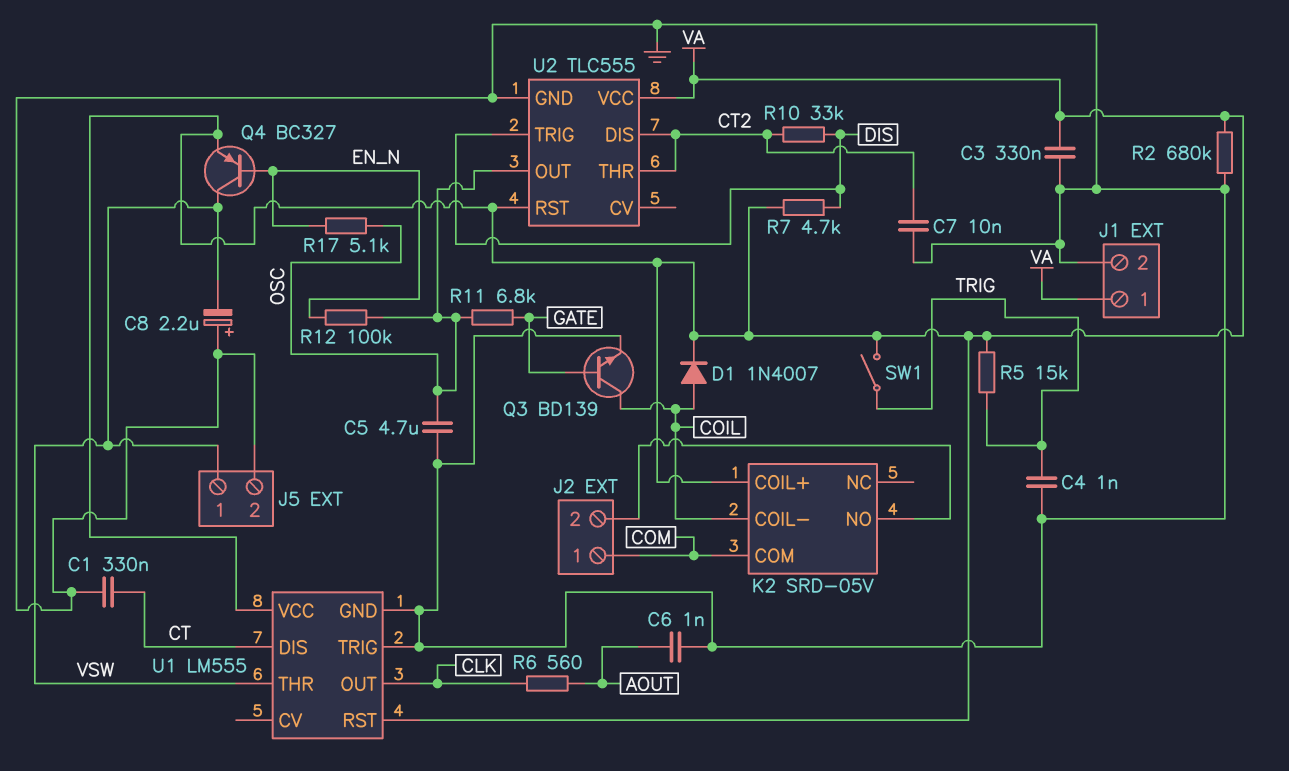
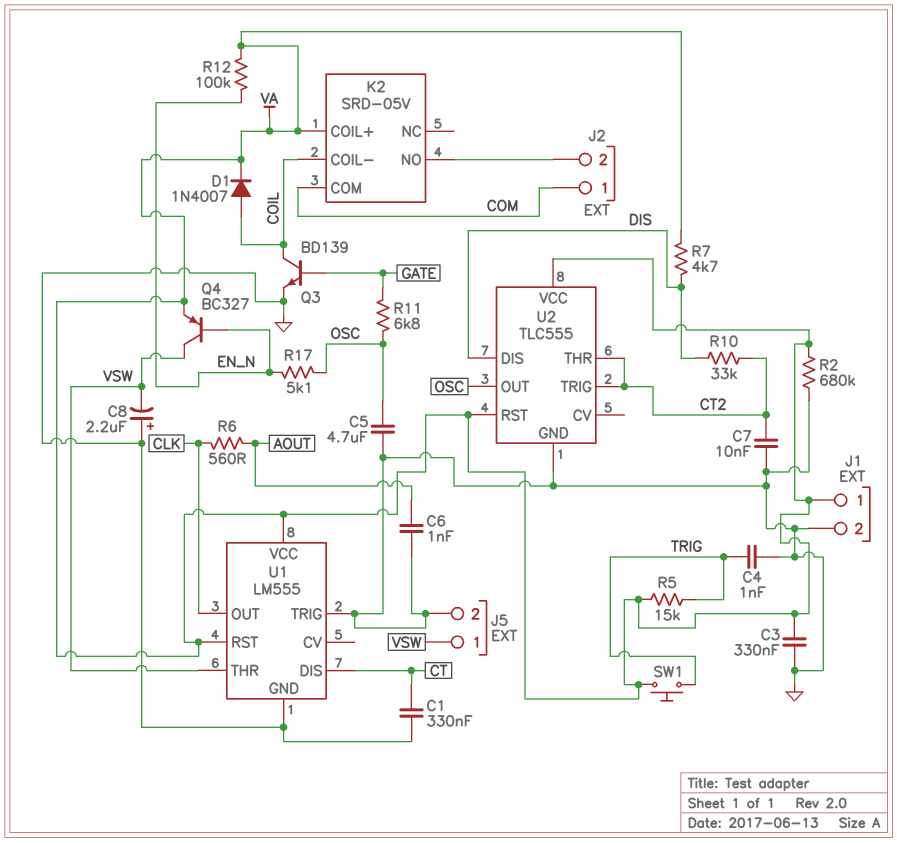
R12: 100k (EN_N, OSC) -> 100k (EN_N, VA)
SW1: switch (TRIG, VA) -> button (TRIG, VA)
U2 pin DIS: CT2 -> DIS
U2 pin TRIG: DIS -> CT2

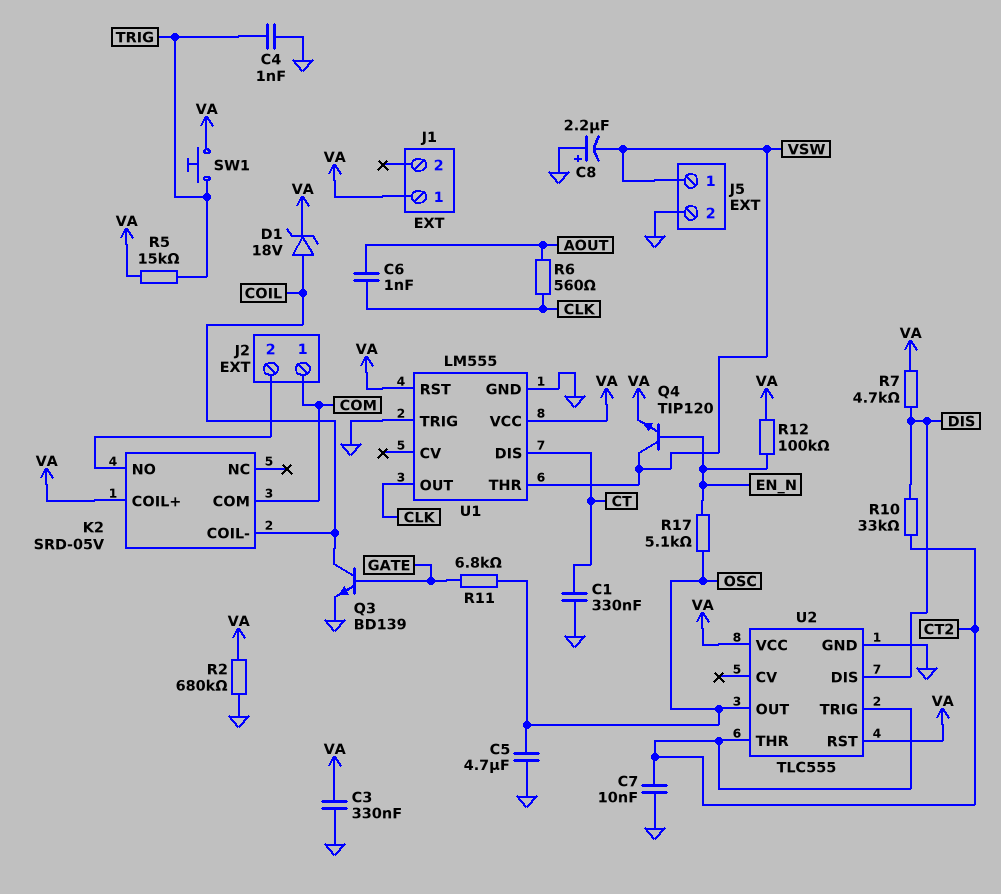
C6: 1nF (AOUT, GND) -> 1nF (AOUT, CLK)
D1: diode 1N4007 (A COIL, K VA) -> zener 18V (A COIL, K VA)
J1 pin 2: GND -> none
Q4: PNP BC327 (B EN_N, C VSW, E VA) -> NPN TIP120 (B EN_N, C VSW, E VA)

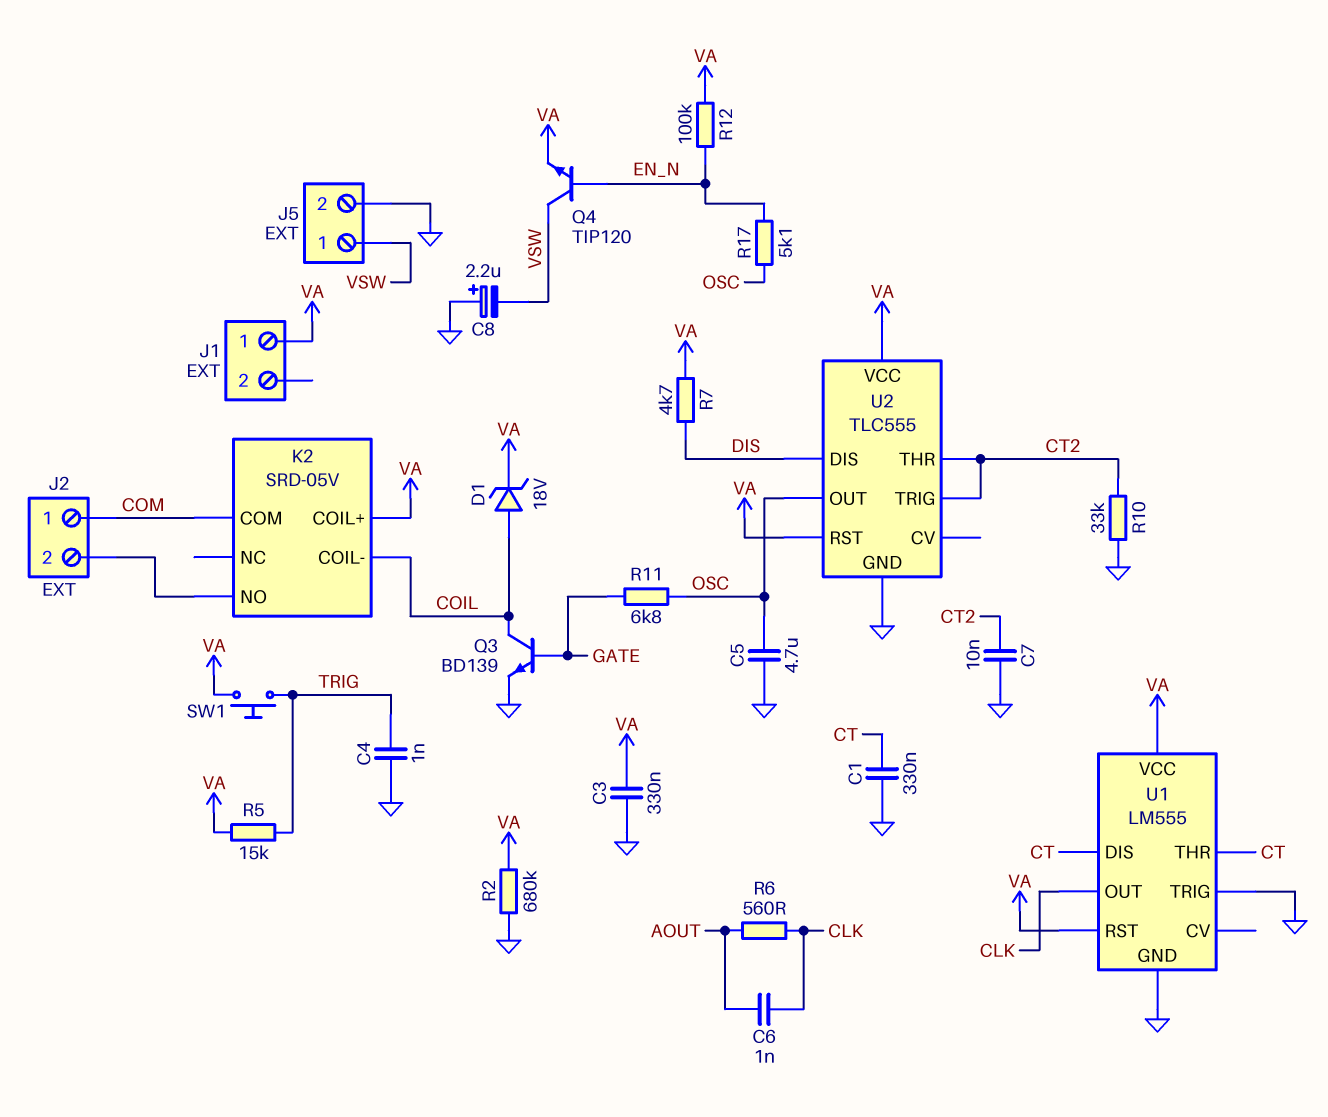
R10: 33k (CT2, DIS) -> 33k (CT2, GND)
U1 pin THR: VSW -> CT

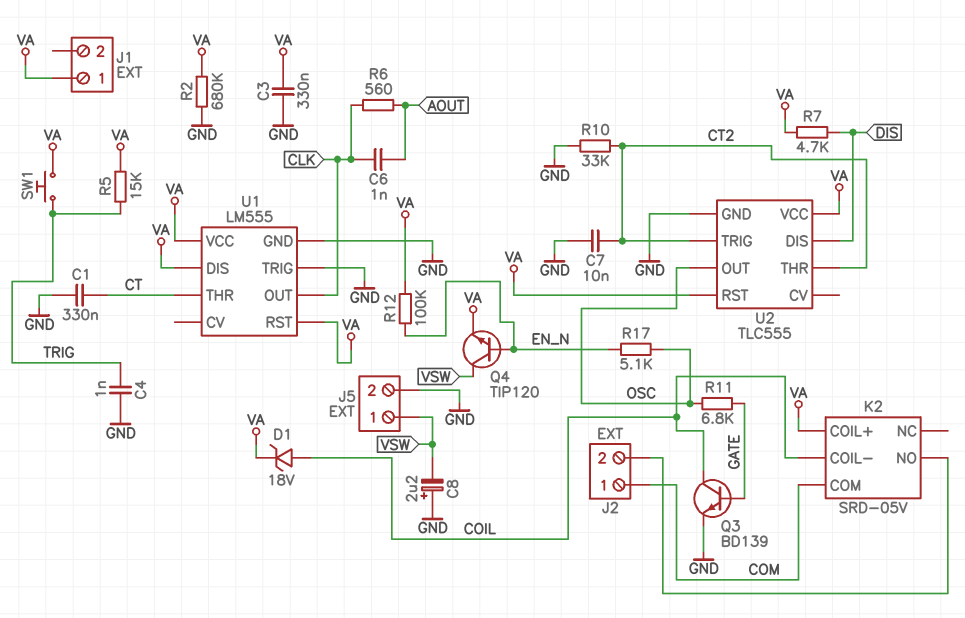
C5: 4.7uF (GND, OSC) -> none
U1 pin DIS: CT -> VA

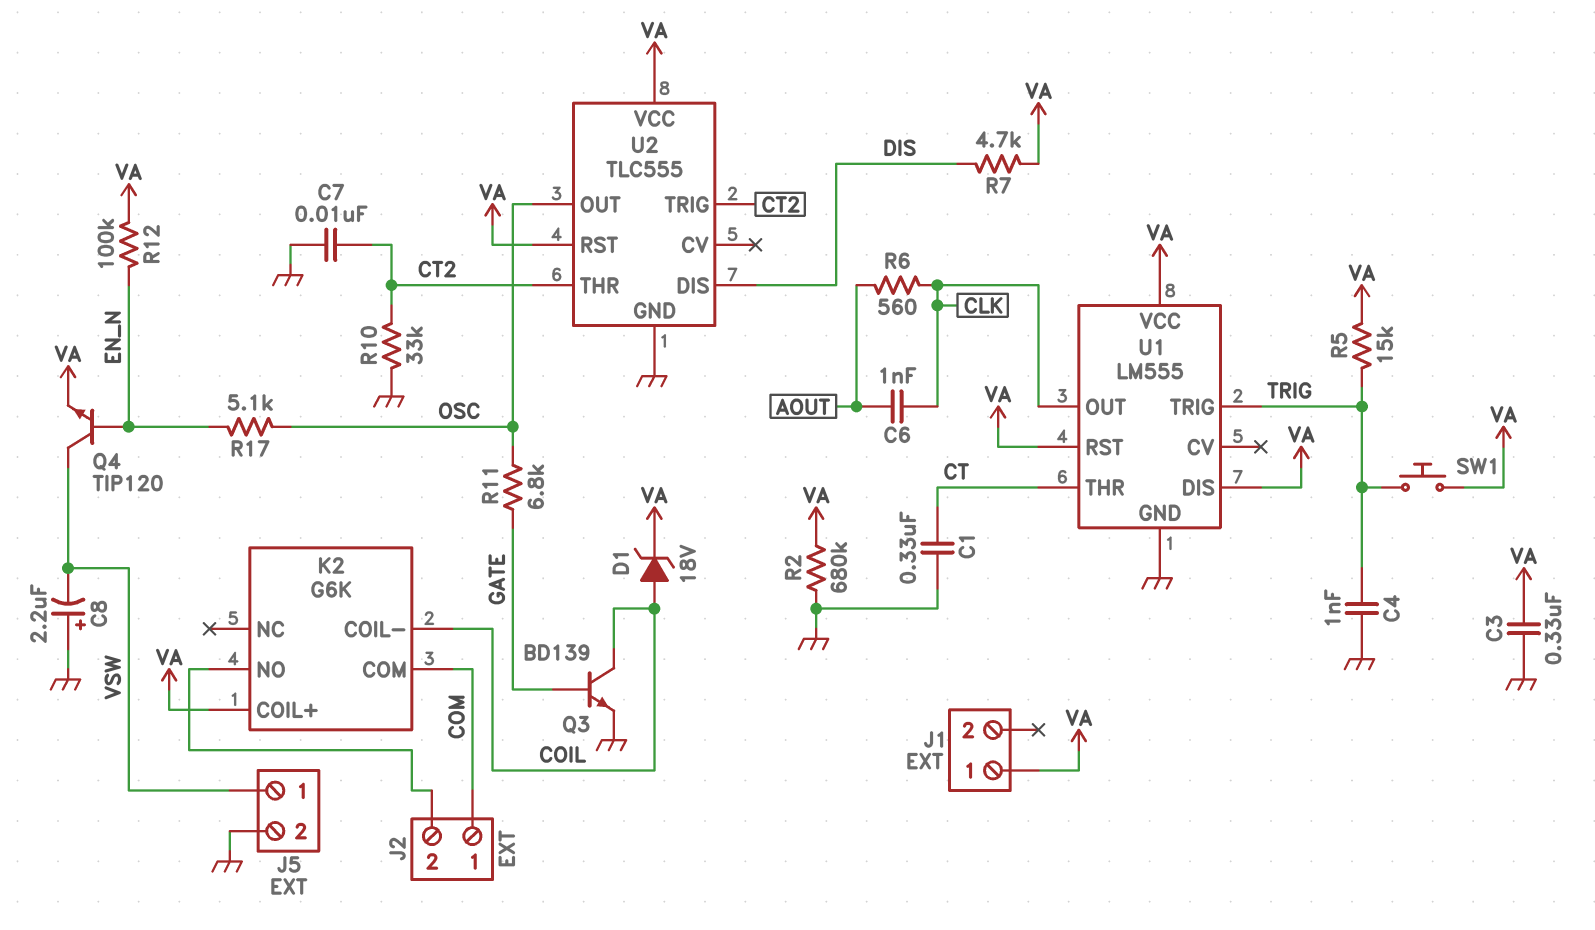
K2: SRD-05V -> G6K
U1 pin TRIG: GND -> TRIG

